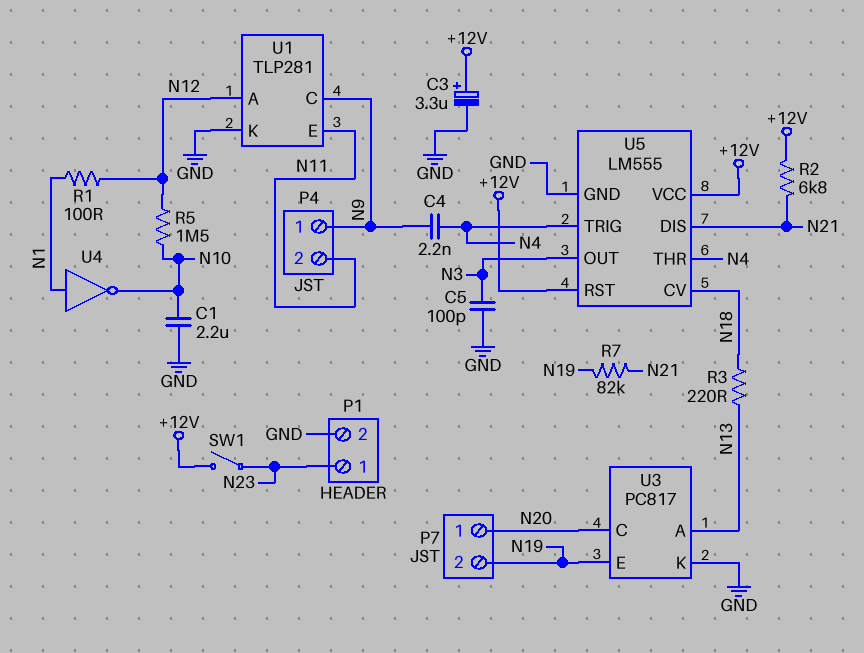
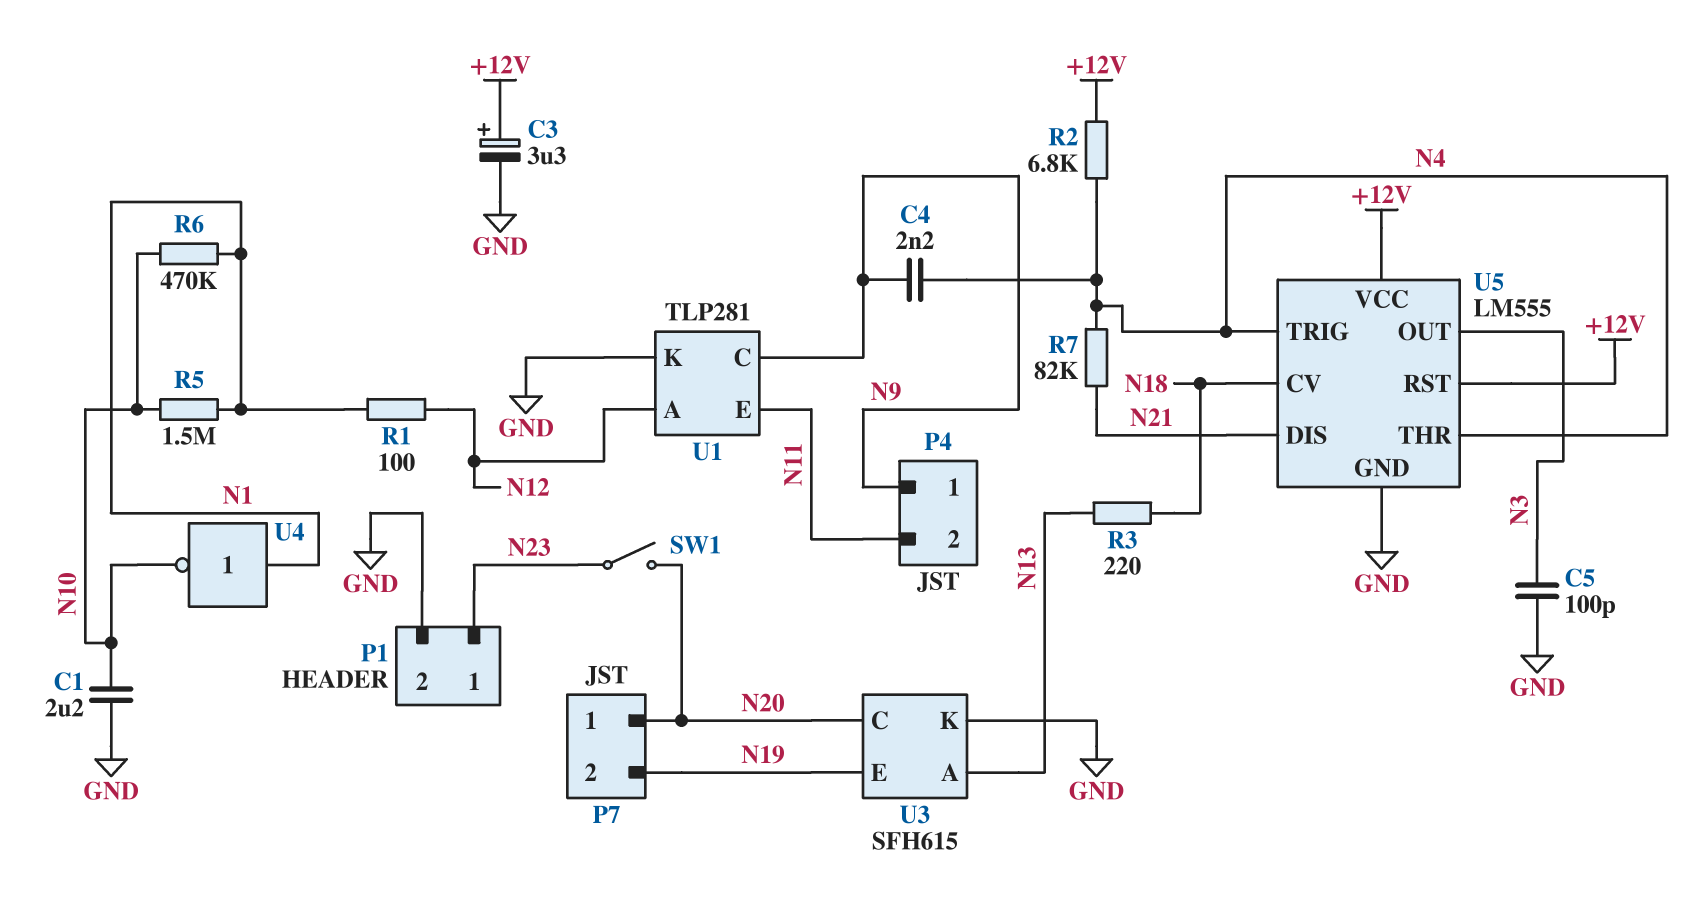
R2: 6.8k (+12V, N21) -> 6.8k (+12V, N4)
R5: 1.5M (N10, N12) -> 1.5M (N1, N10)
R6: none -> 470k (N1, N10)
R7: 82k (N19, N21) -> 82k (N4, N21)
SW1: switch (+12V, N23) -> switch (N20, N23)
U3: PC817 -> SFH615

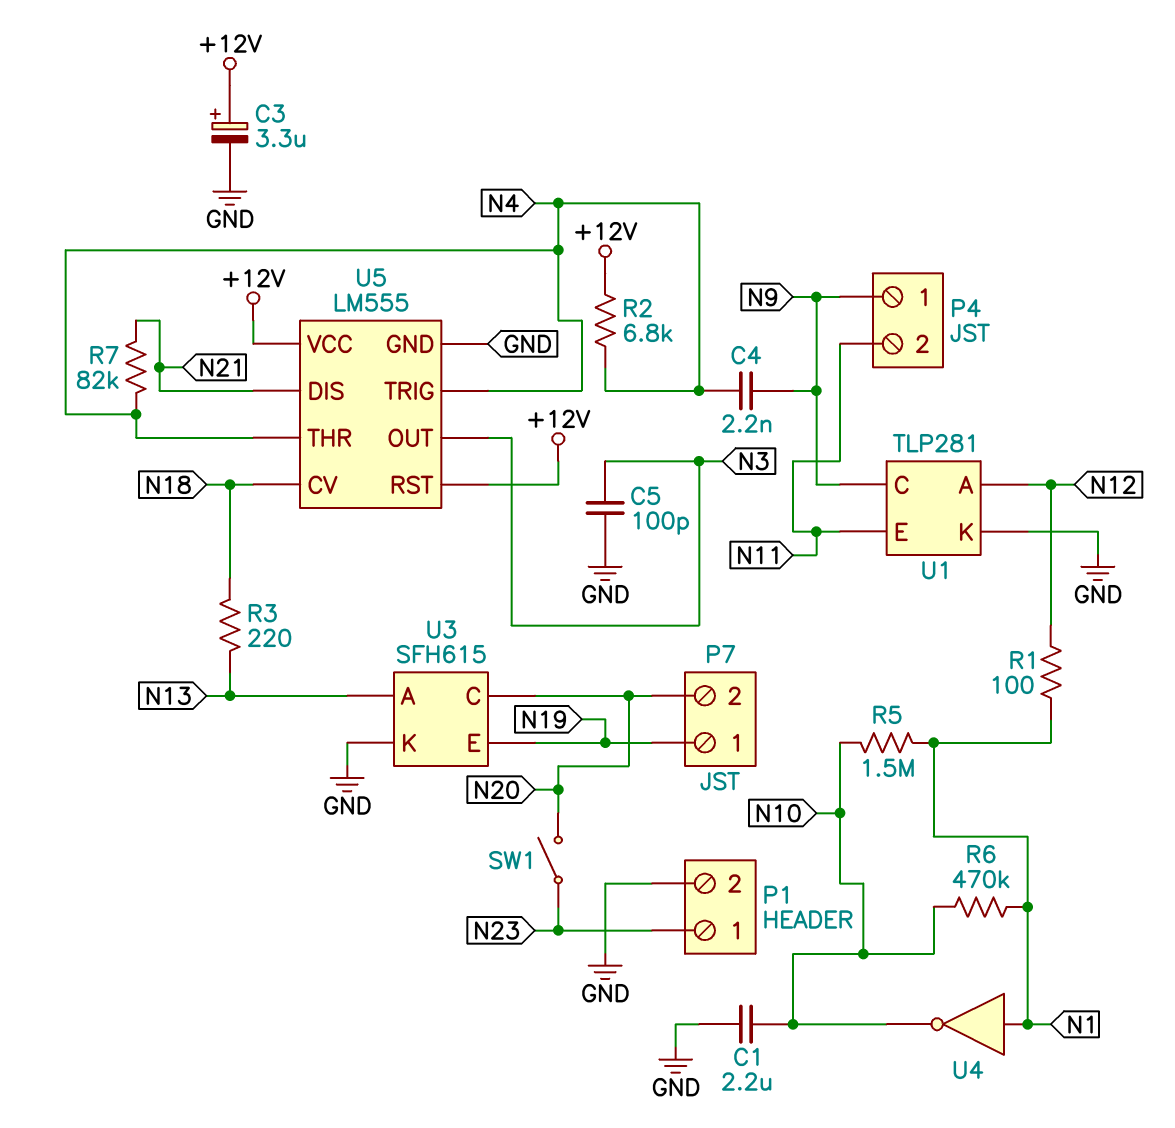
P7 pin 1: N20 -> N19
P7 pin 2: N19 -> N20

